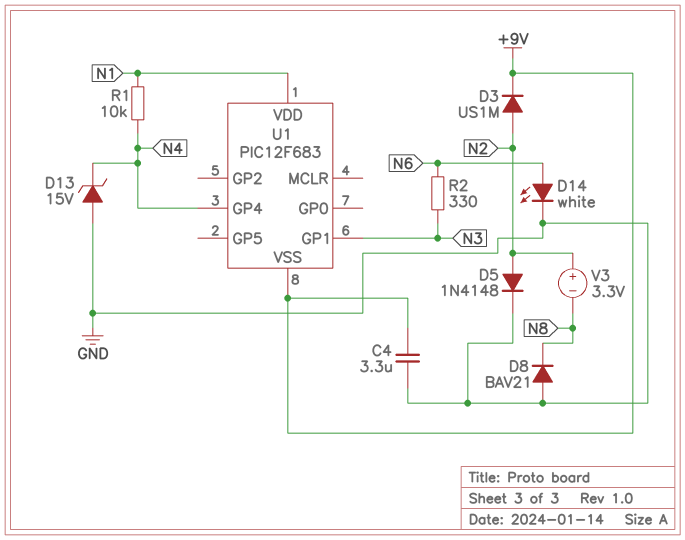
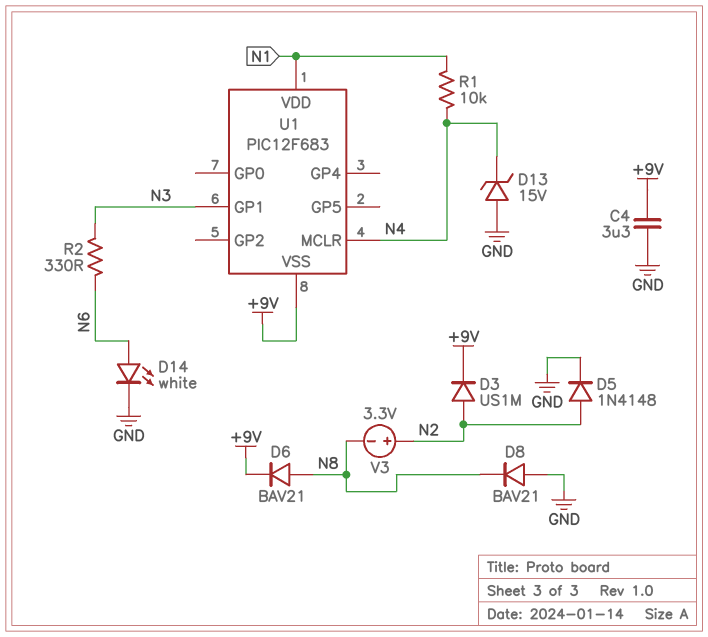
D6: none -> diode BAV21 (A N8, K +9V)
U1 pin GP4: N4 -> none
U1 pin MCLR: none -> N4

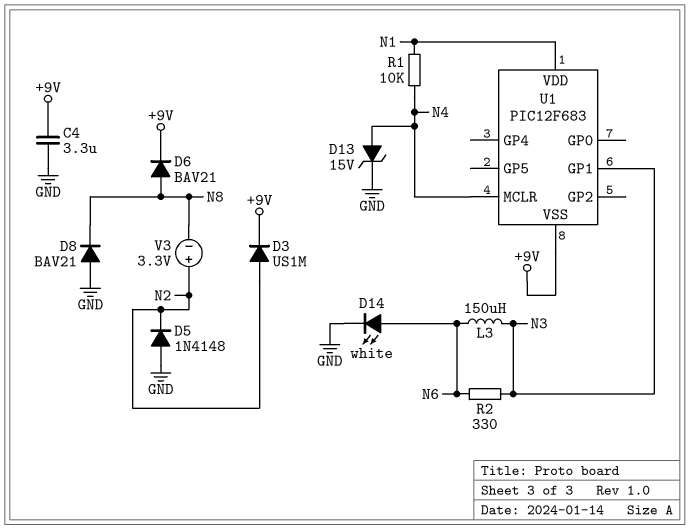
D5: diode 1N4148 (A N2, K GND) -> diode 1N4148 (A GND, K N2)
D13: zener 15V (A GND, K N4) -> zener 15V (A N4, K GND)
L3: none -> 150uH (N3, N6)

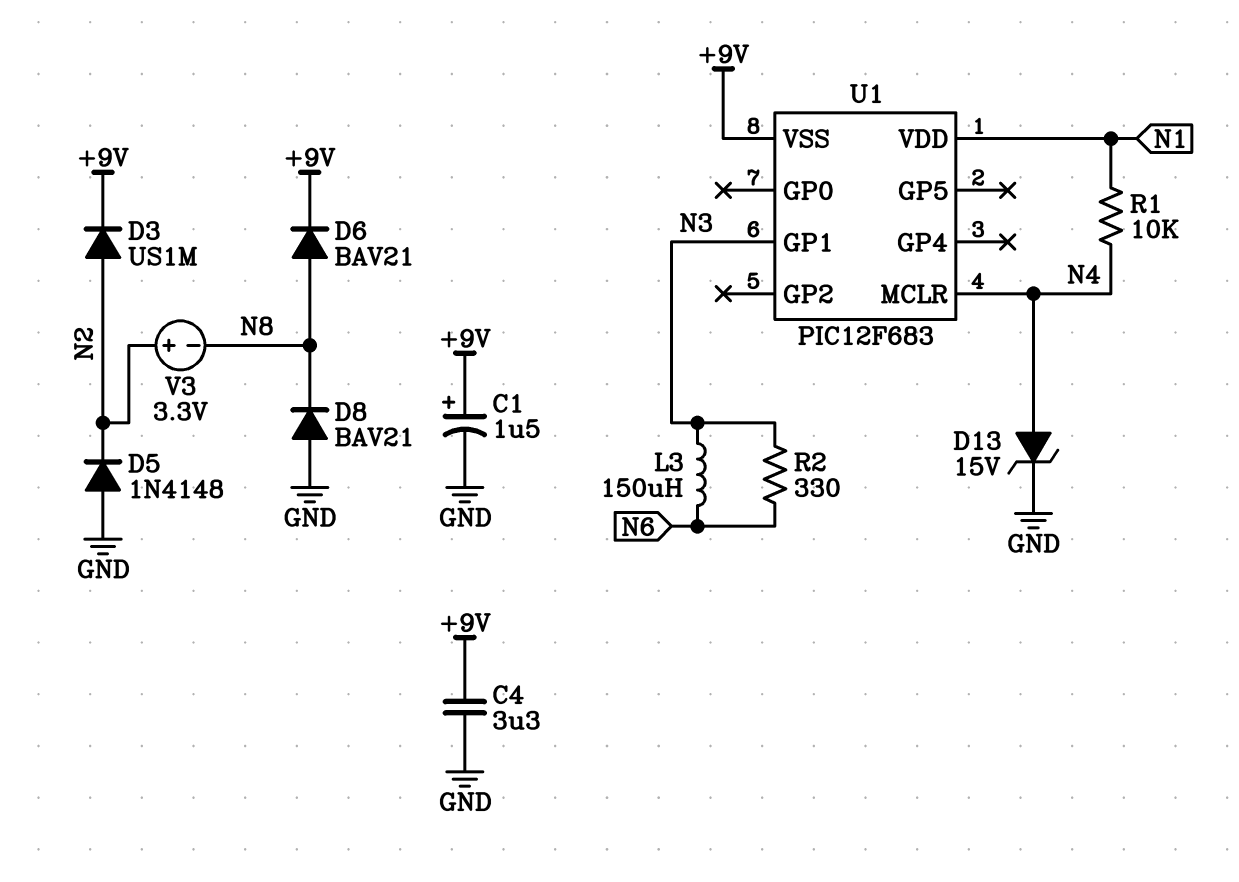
C1: none -> 1.5uF (plus +9V, minus GND)
D14: LED white (A N6, K GND) -> none

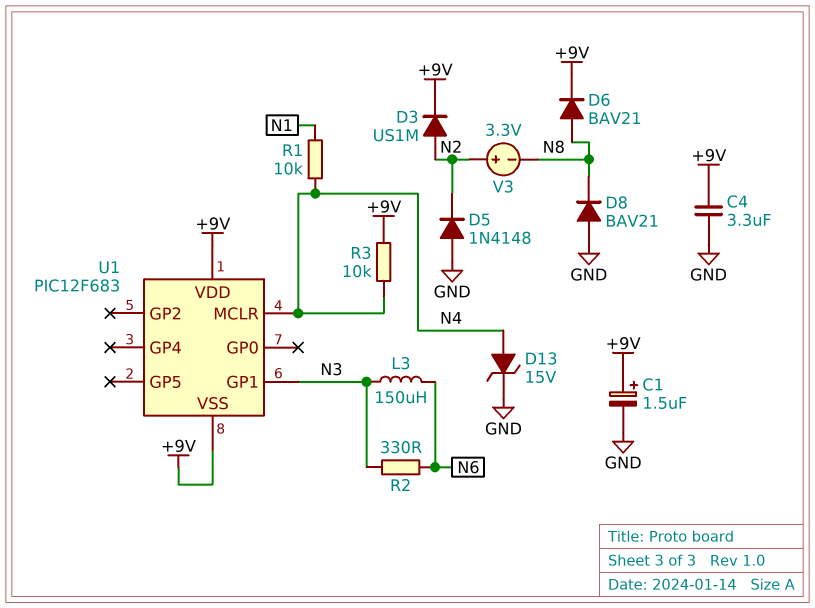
R3: none -> 10k (+9V, N4)
U1 pin VDD: N1 -> +9V

